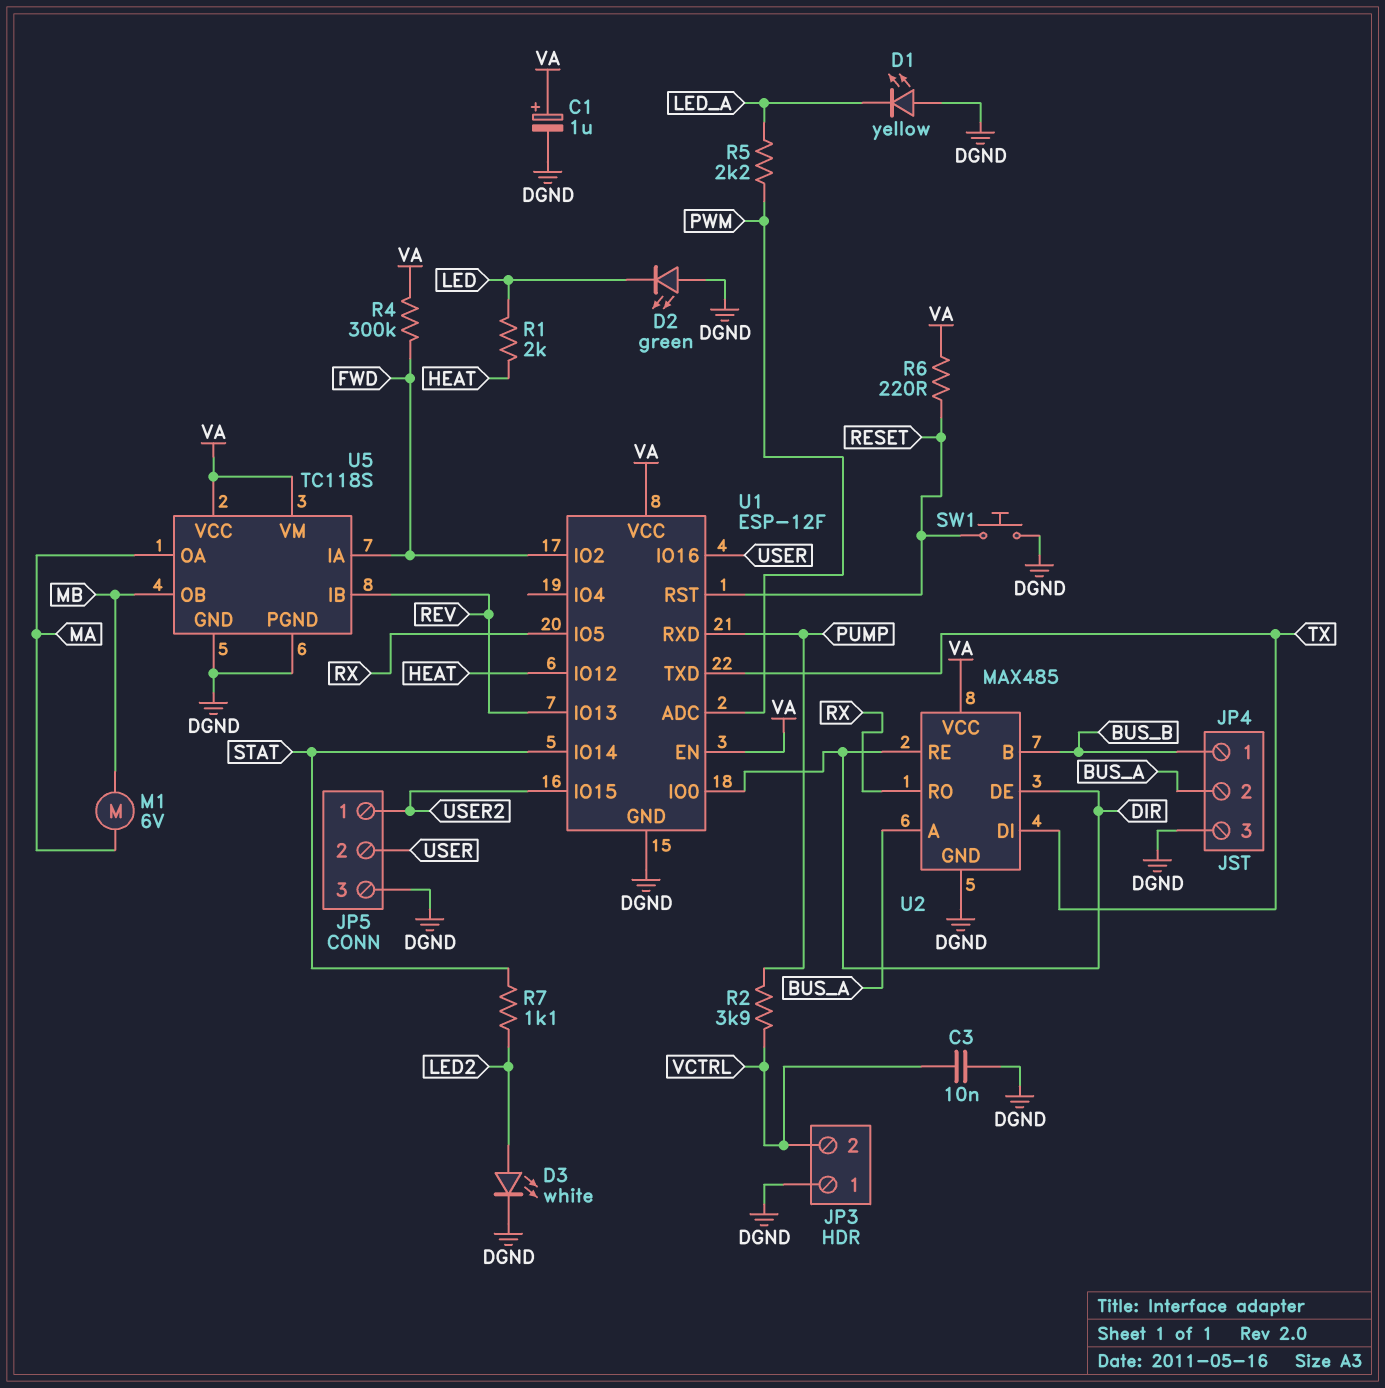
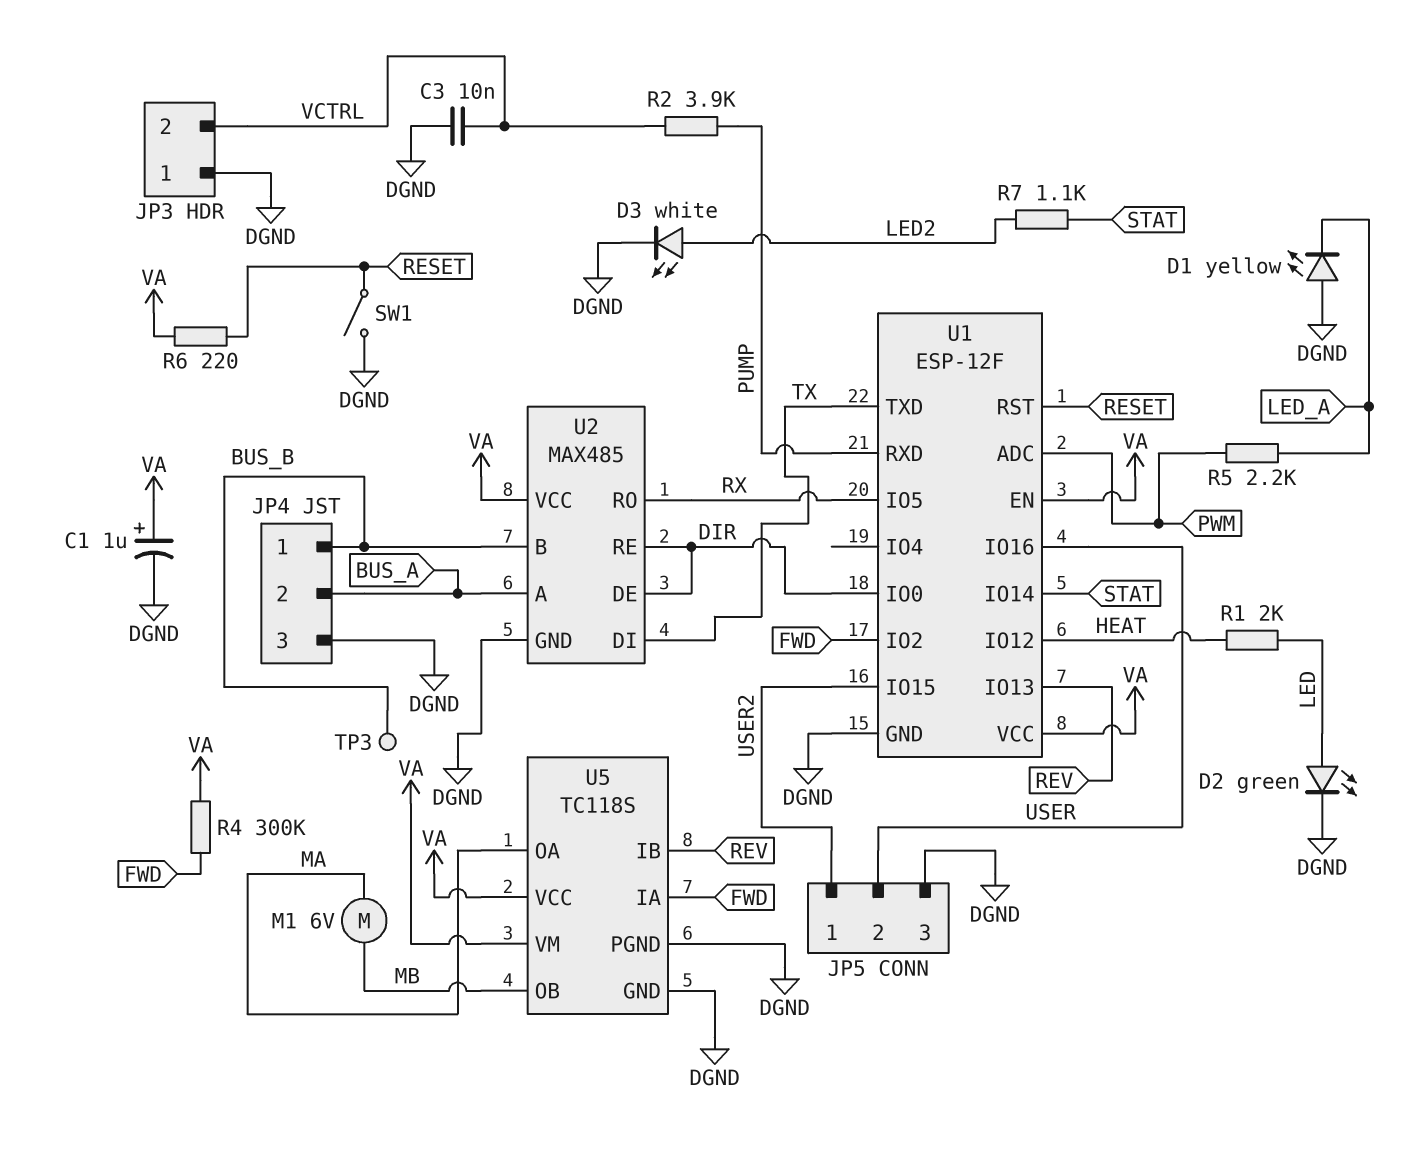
D2: LED green (A DGND, K LED) -> LED green (A LED, K DGND)
SW1: button (DGND, RESET) -> switch (DGND, RESET)
TP3: none -> test point (BUS_B)

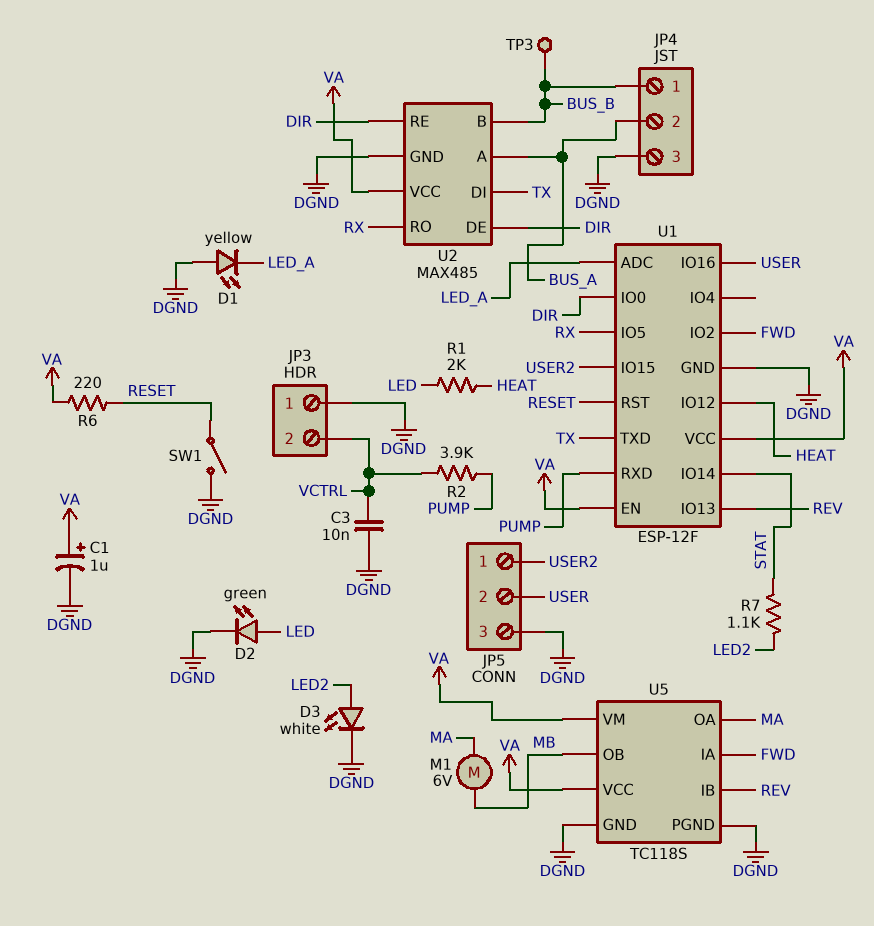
R4: 300k (FWD, VA) -> none
R5: 2.2k (LED_A, PWM) -> none
U1 pin ADC: PWM -> LED_A

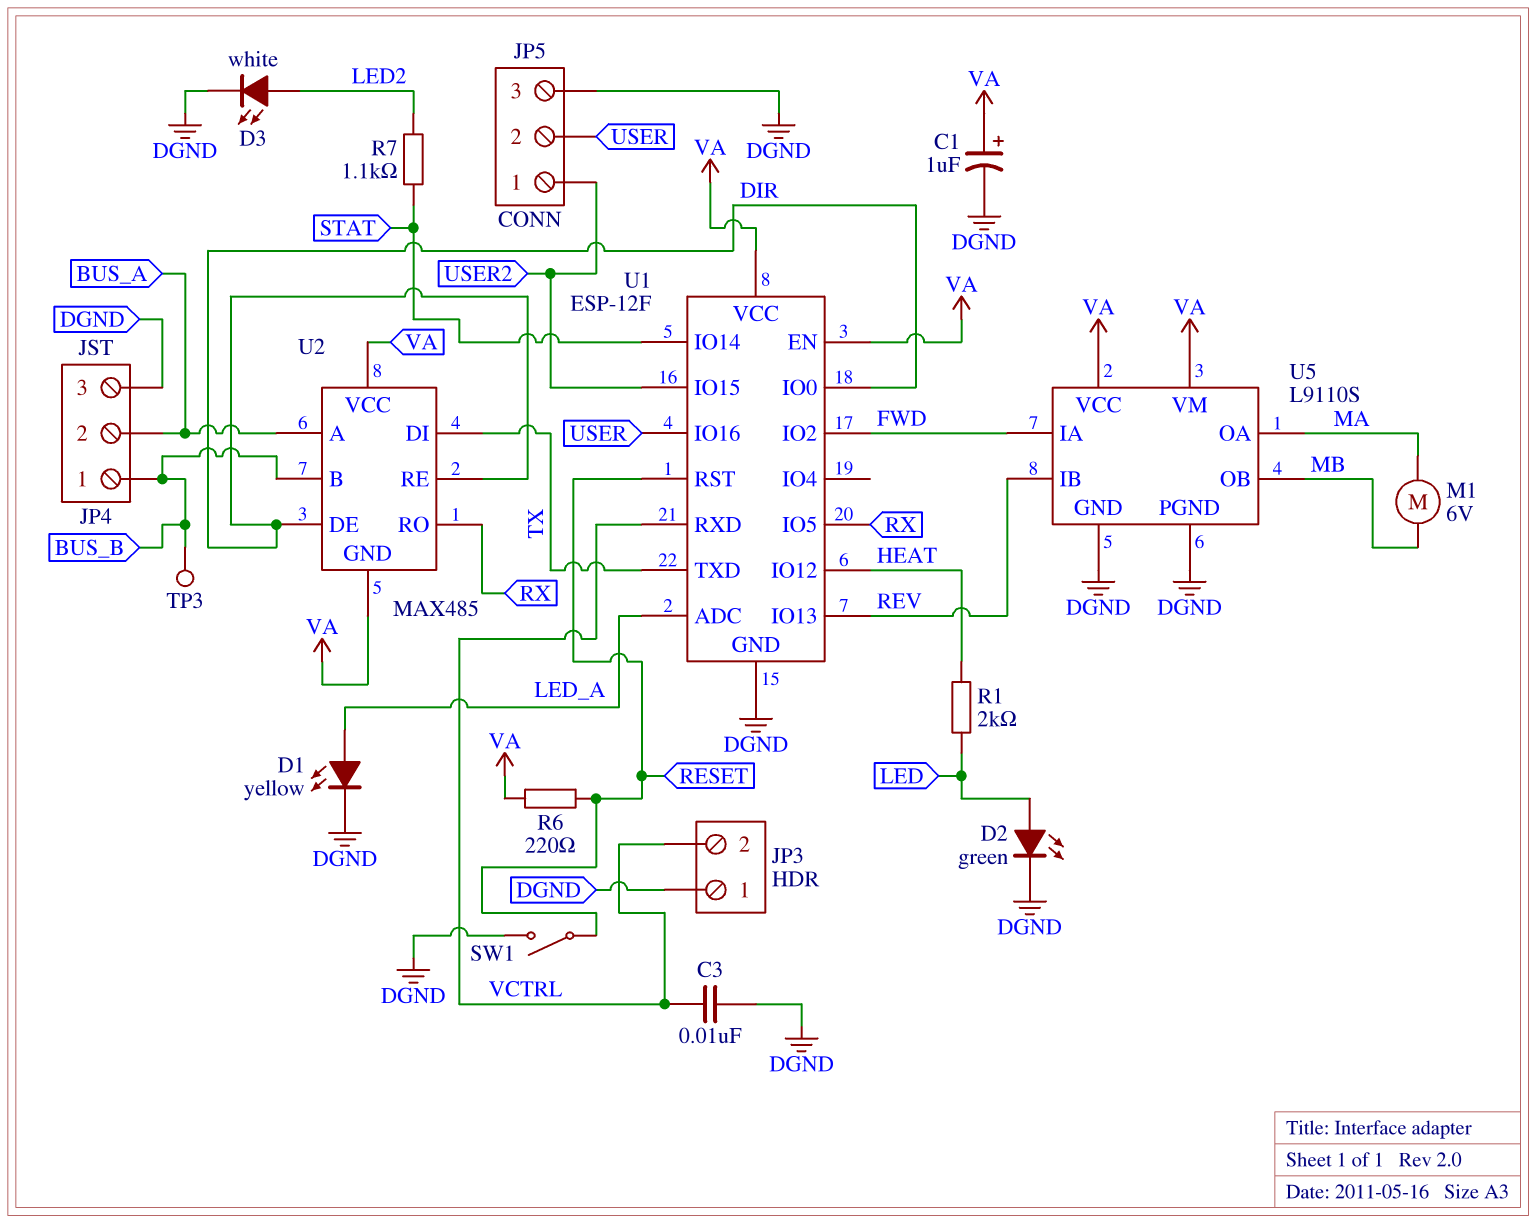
D1: LED yellow (A DGND, K LED_A) -> LED yellow (A LED_A, K DGND)
R2: 3.9k (PUMP, VCTRL) -> none
U1 pin RXD: PUMP -> VCTRL
U2 pin GND: DGND -> VA
U5: TC118S -> L9110S

